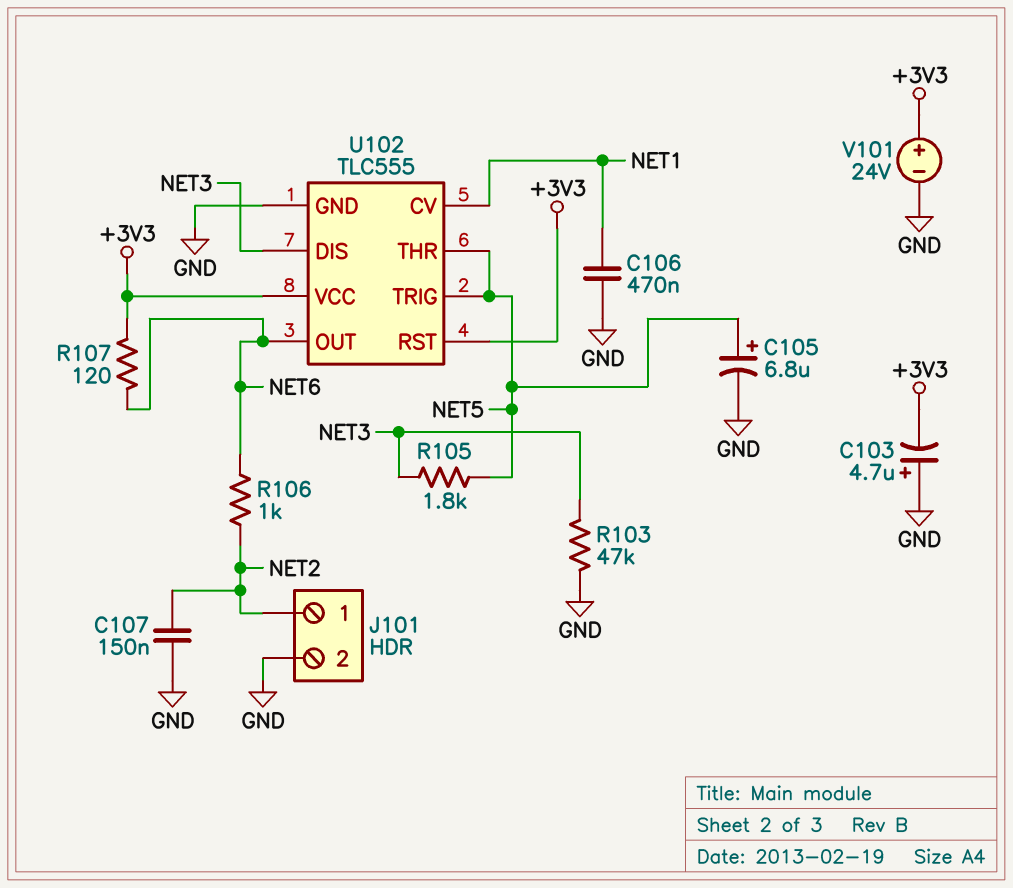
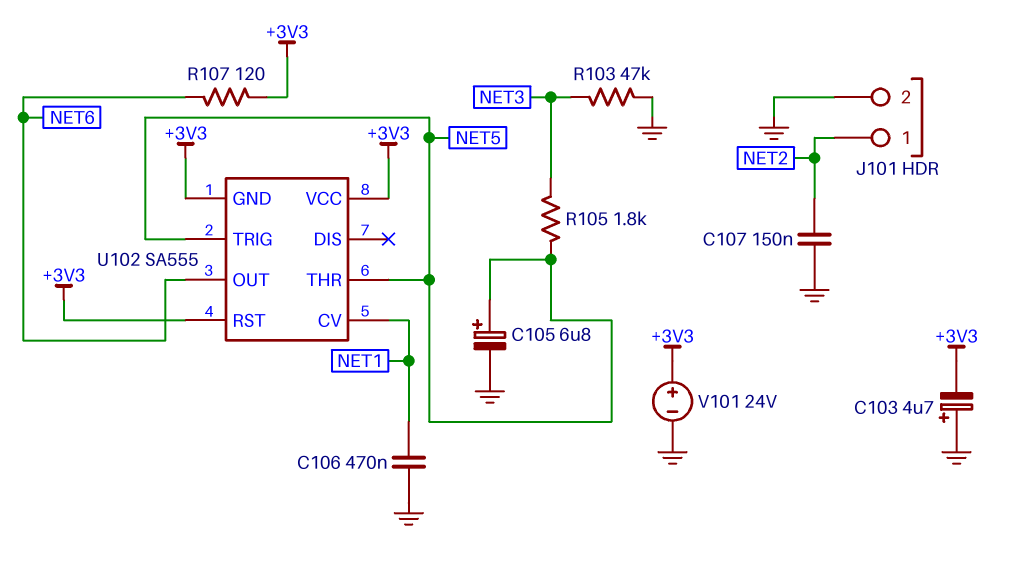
R106: 1k (NET2, NET6) -> none
U102: TLC555 -> SA555
U102 pin DIS: NET3 -> none
U102 pin GND: GND -> +3V3

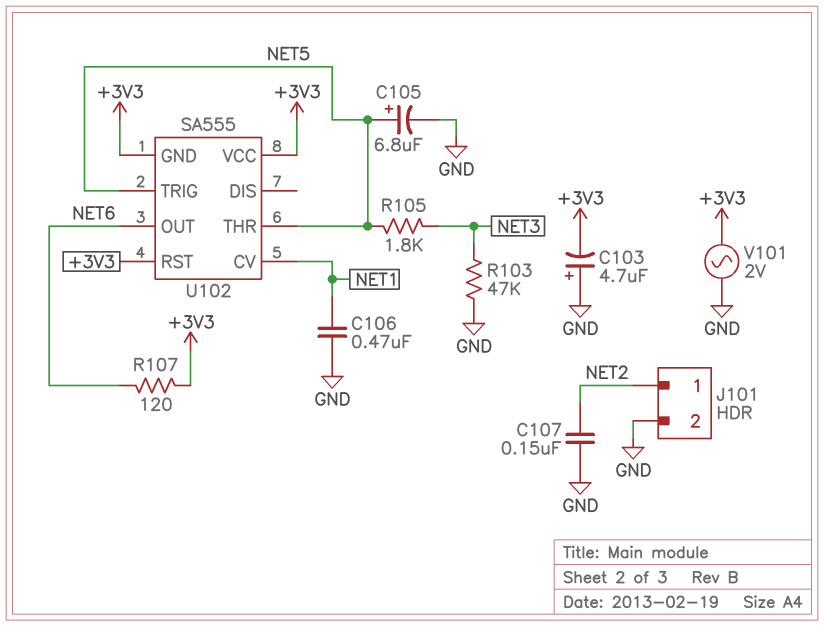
V101: 24V (plus +3V3, minus GND) -> AC 2V (+3V3, GND)

